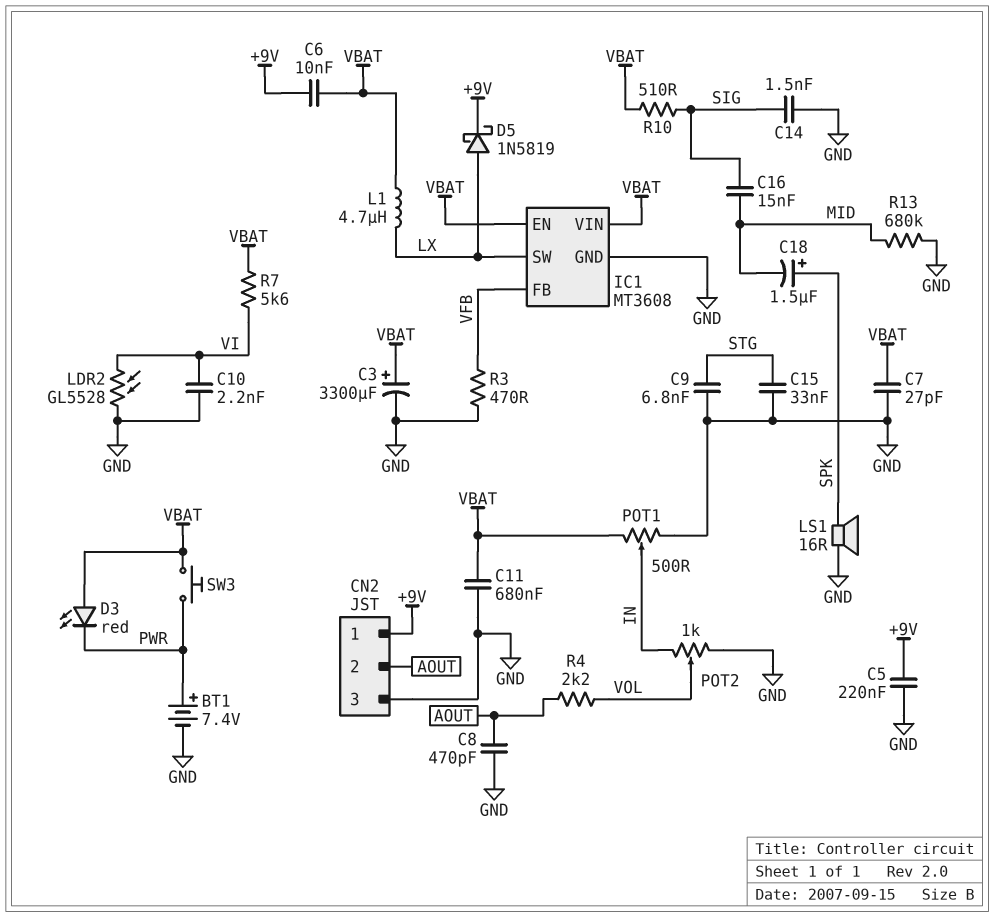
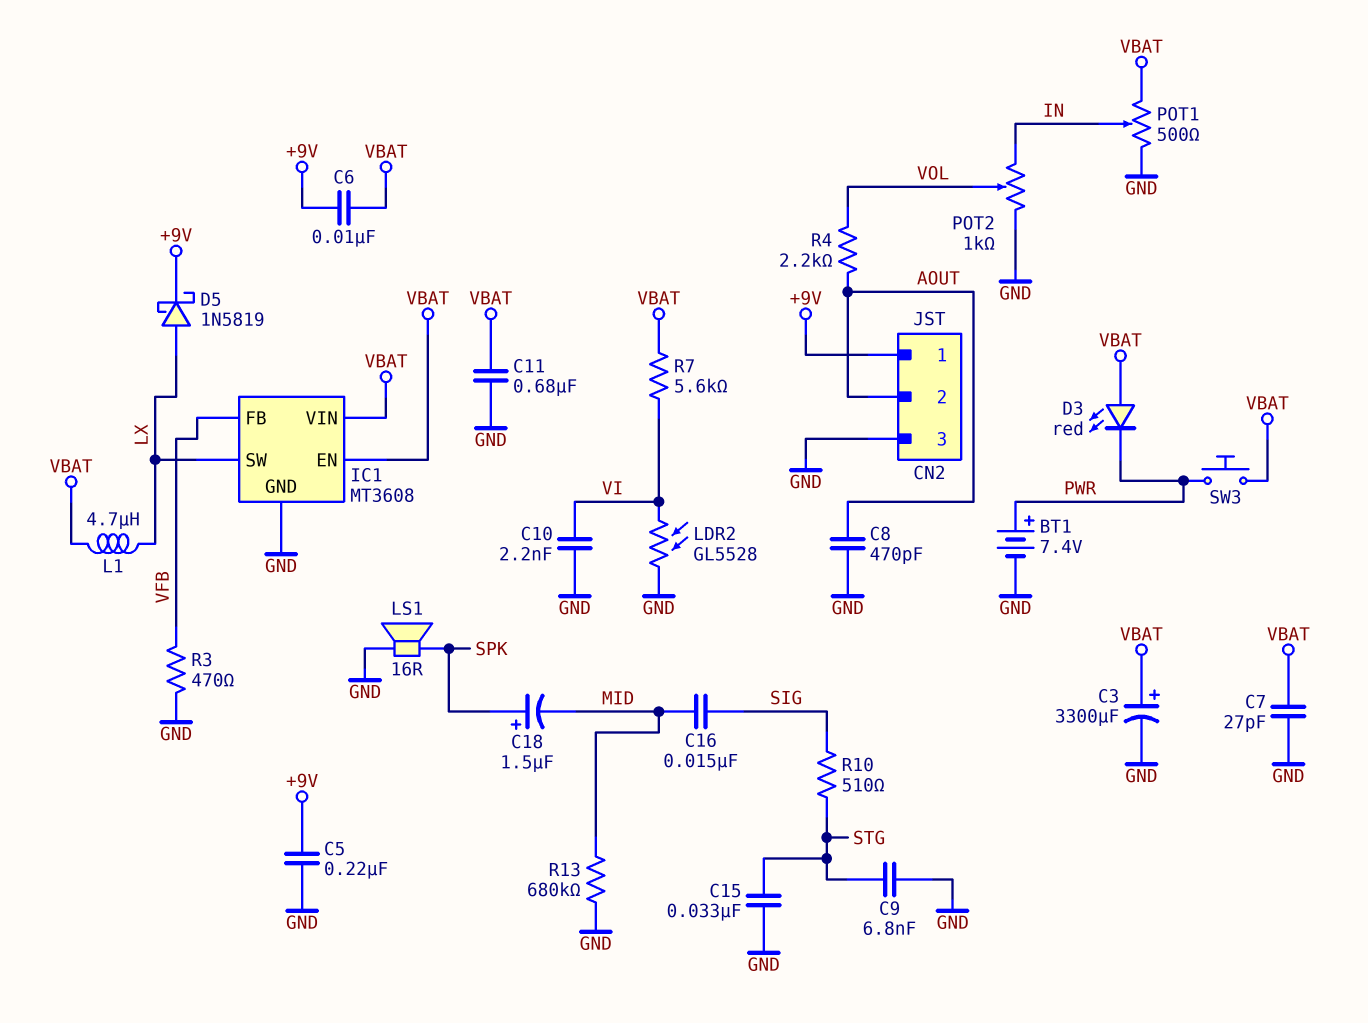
C14: 1.5nF (GND, SIG) -> none
R10: 510 (SIG, VBAT) -> 510 (SIG, STG)

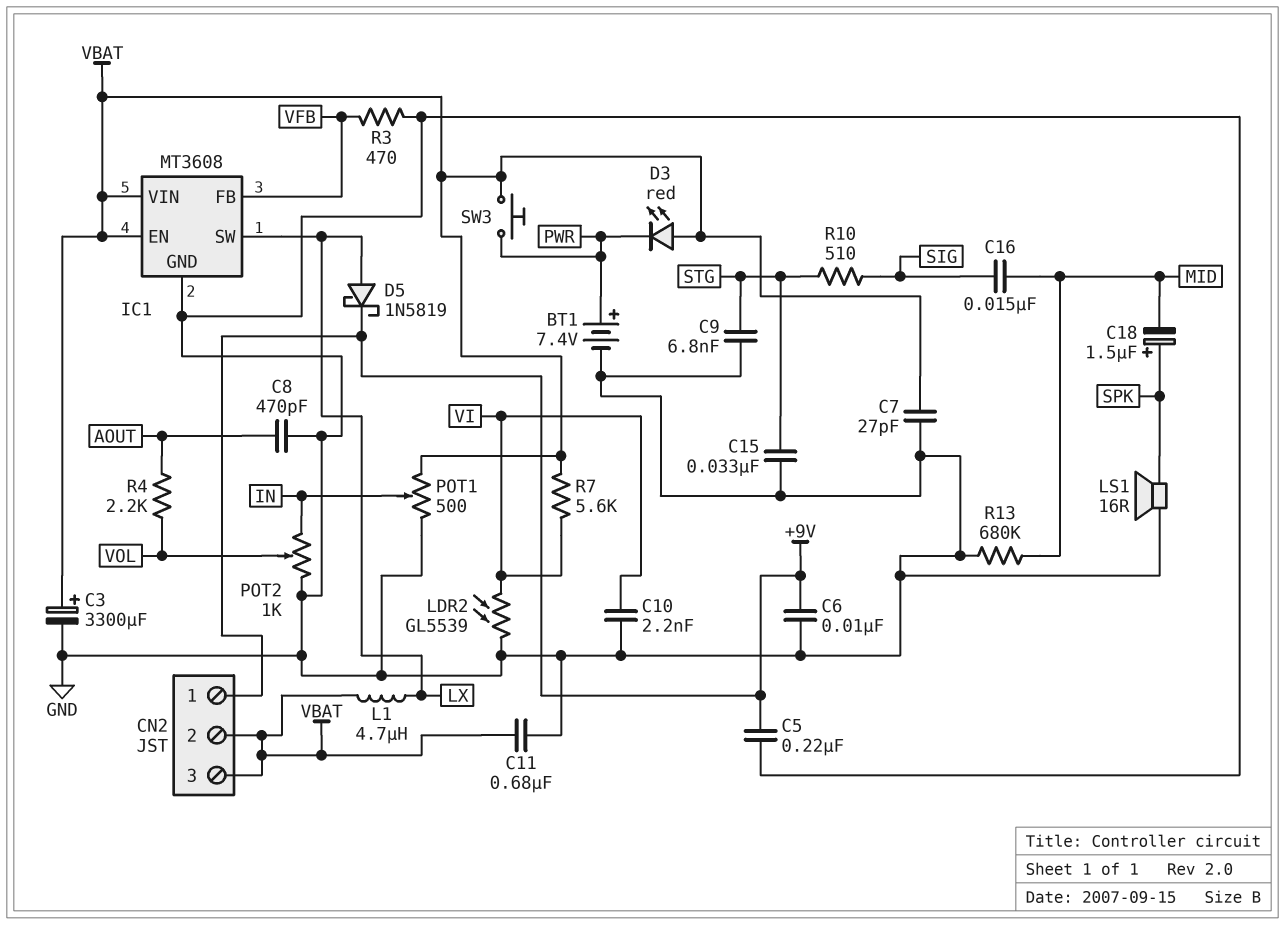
C6: 10nF (+9V, VBAT) -> 10nF (+9V, GND)
CN2 pin 2: AOUT -> VBAT
CN2 pin 3: GND -> VBAT
LDR2: GL5528 (GND, VI) -> GL5539 (GND, VI)

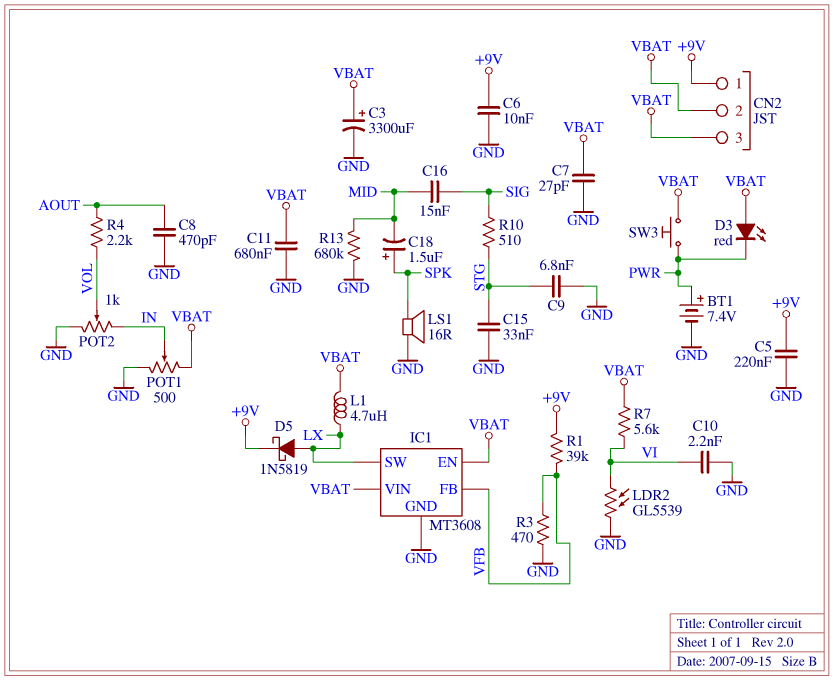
R1: none -> 39k (+9V, VFB)

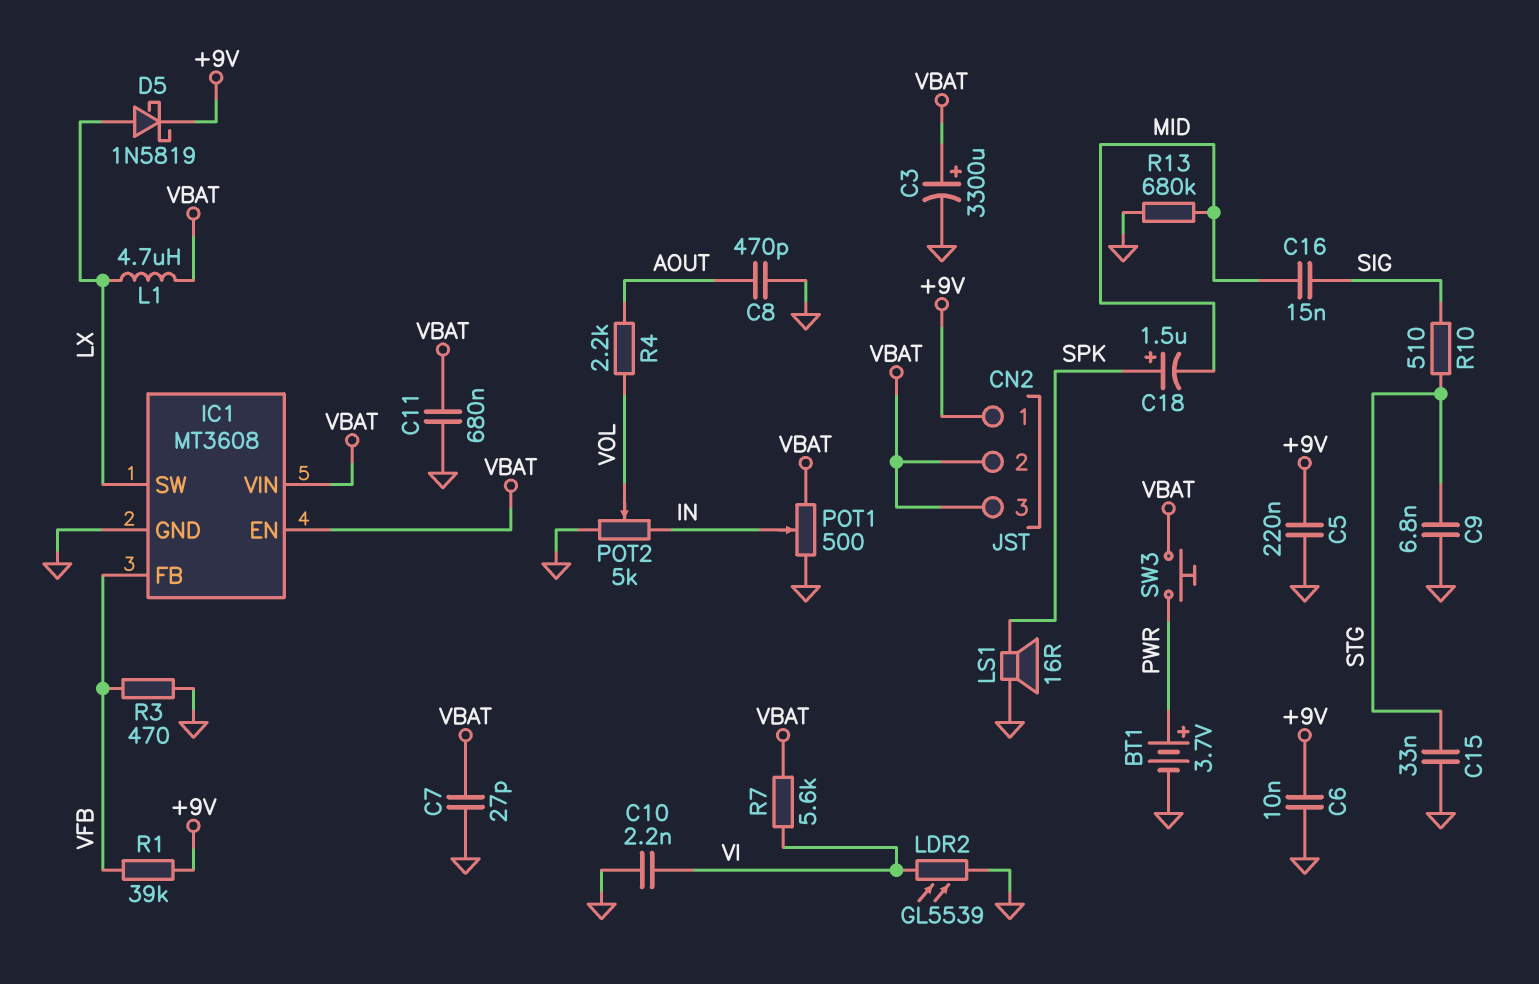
BT1: 7.4V (plus PWR, minus GND) -> 3.7V (plus PWR, minus GND)
D3: LED red (A VBAT, K PWR) -> none
POT2: 1k (GND, IN, wiper VOL) -> 5k (GND, IN, wiper VOL)

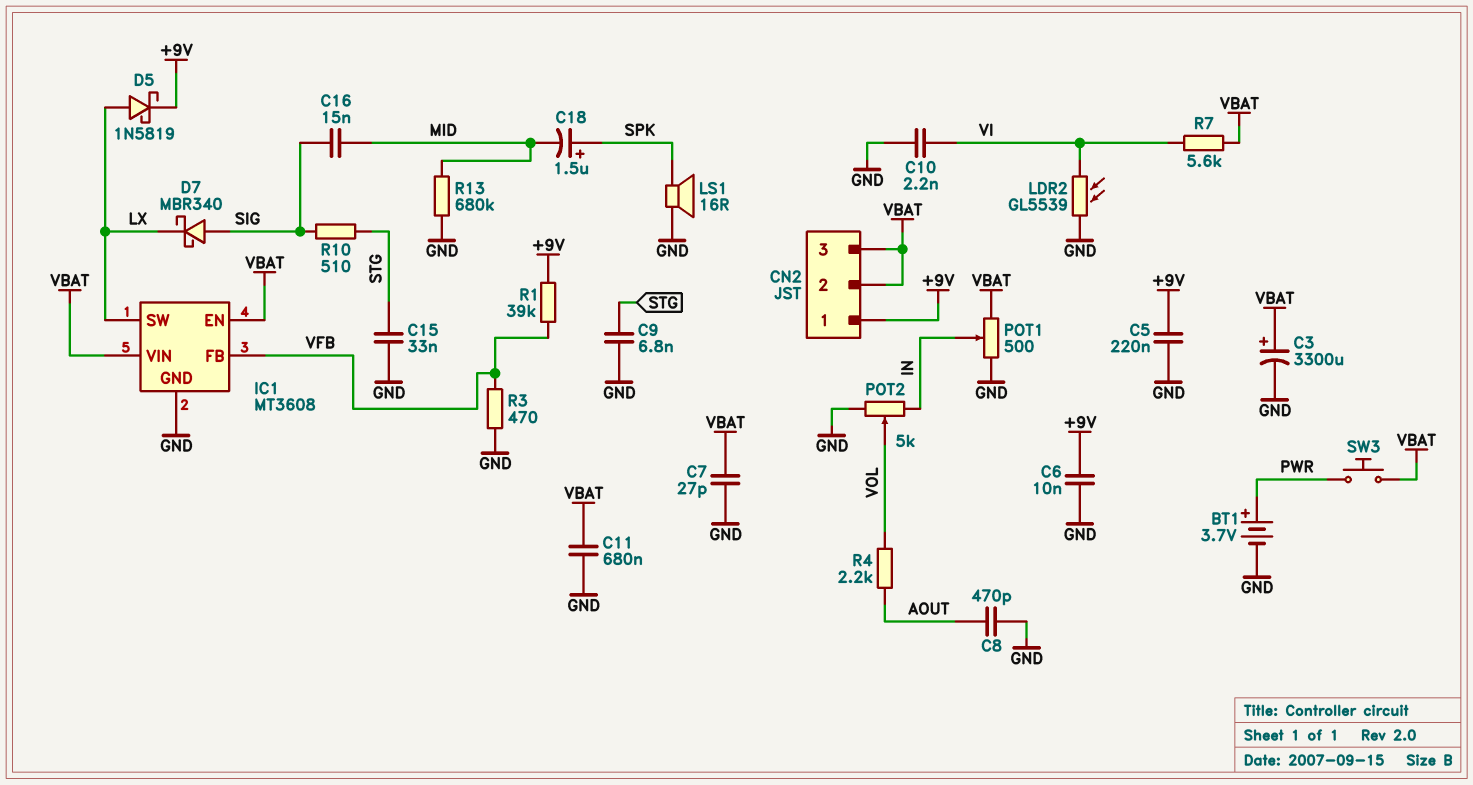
D7: none -> schottky MBR340 (A SIG, K LX)
L1: 4.7uH (LX, VBAT) -> none

